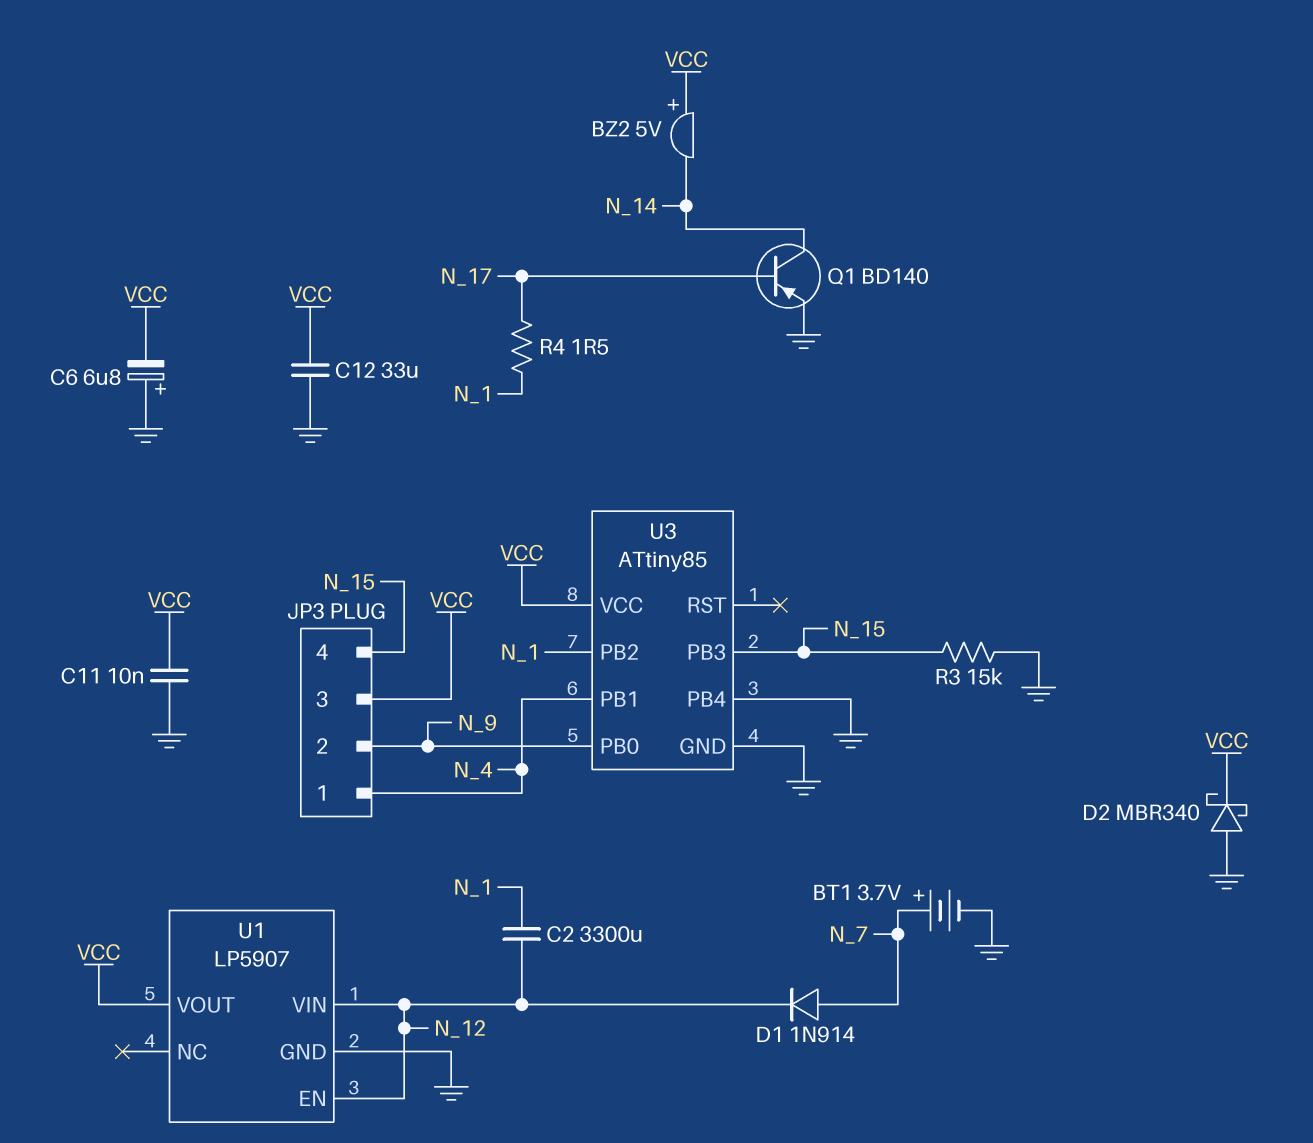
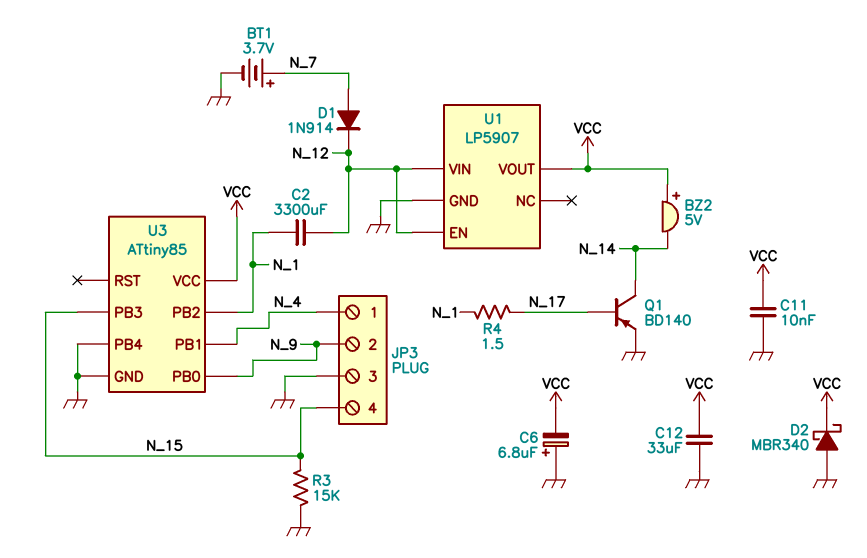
JP3 pin 3: VCC -> GND

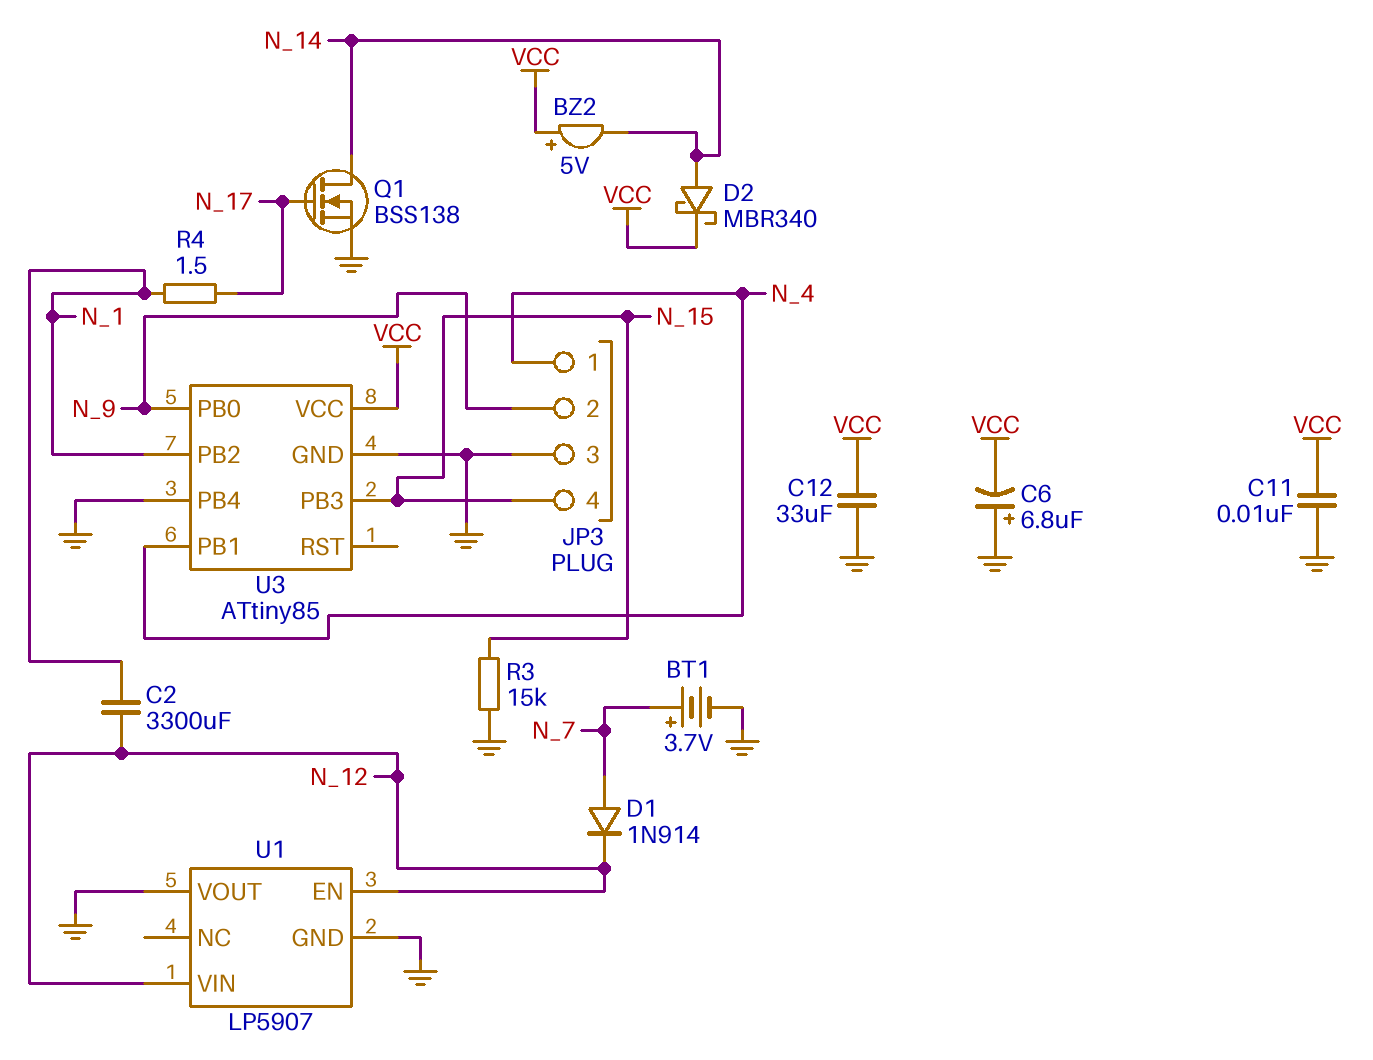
D2: schottky MBR340 (A GND, K VCC) -> schottky MBR340 (A N_14, K VCC)
Q1: PNP BD140 (B N_17, C N_14, E GND) -> NMOS BSS138 (G N_17, D N_14, S GND)
U1 pin VOUT: VCC -> GND

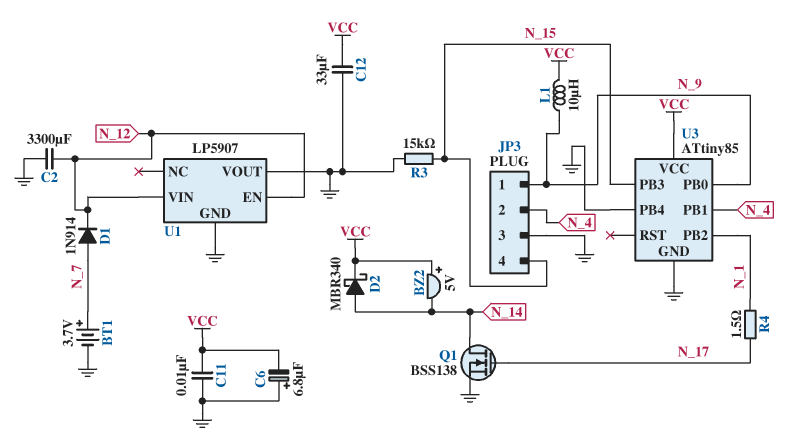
C2: 3300uF (N_1, N_12) -> 3300uF (GND, N_12)
JP3 pin 1: N_4 -> N_9
JP3 pin 2: N_9 -> N_4
L1: none -> 10uH (N_9, VCC)

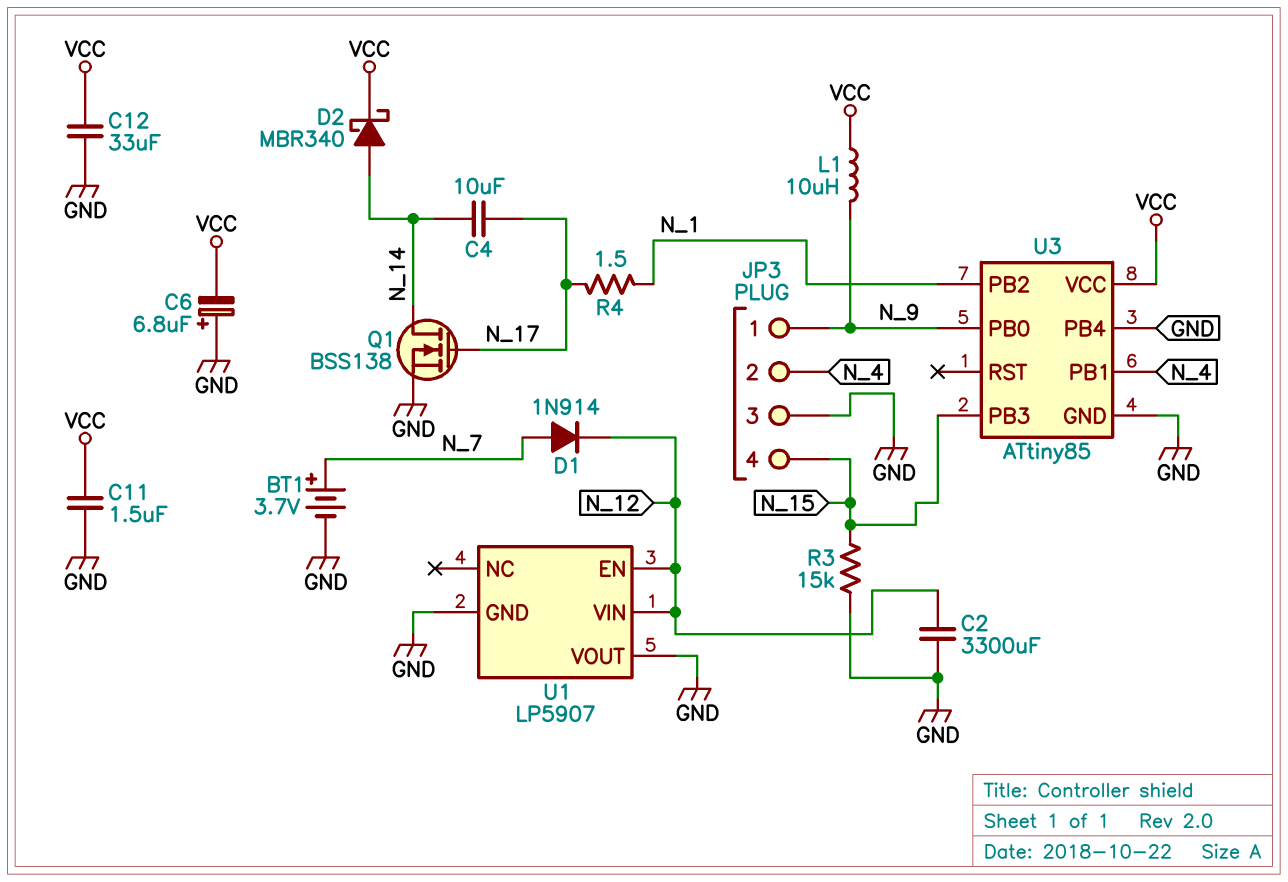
BZ2: buzzer 5V (plus VCC, minus N_14) -> none
C4: none -> 10uF (N_14, N_17)
C11: 10nF (GND, VCC) -> 1.5uF (GND, VCC)

